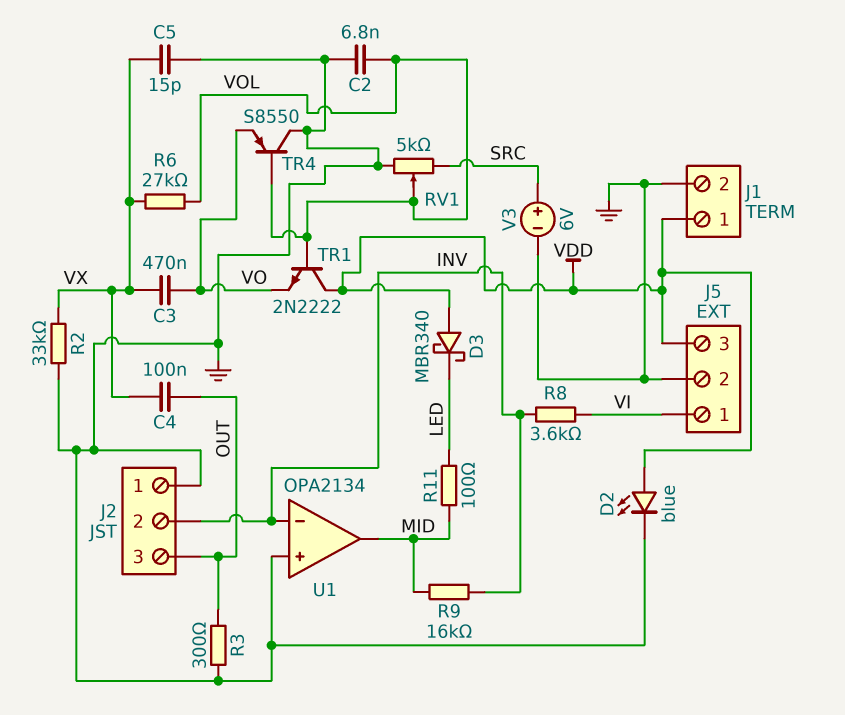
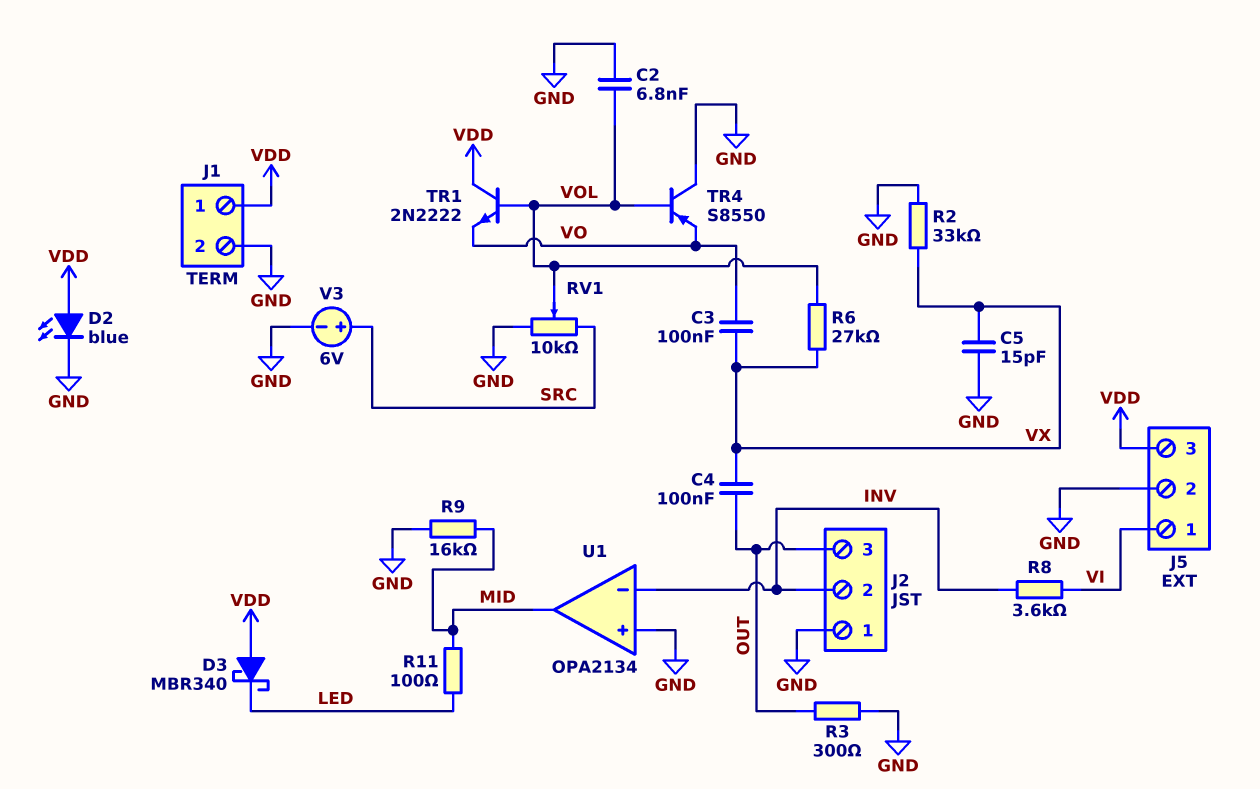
C3: 470nF (VO, VX) -> 100nF (VO, VX)
R9: 16k (INV, MID) -> 16k (GND, MID)
RV1: 5k (GND, SRC, wiper VOL) -> 10k (GND, SRC, wiper VOL)

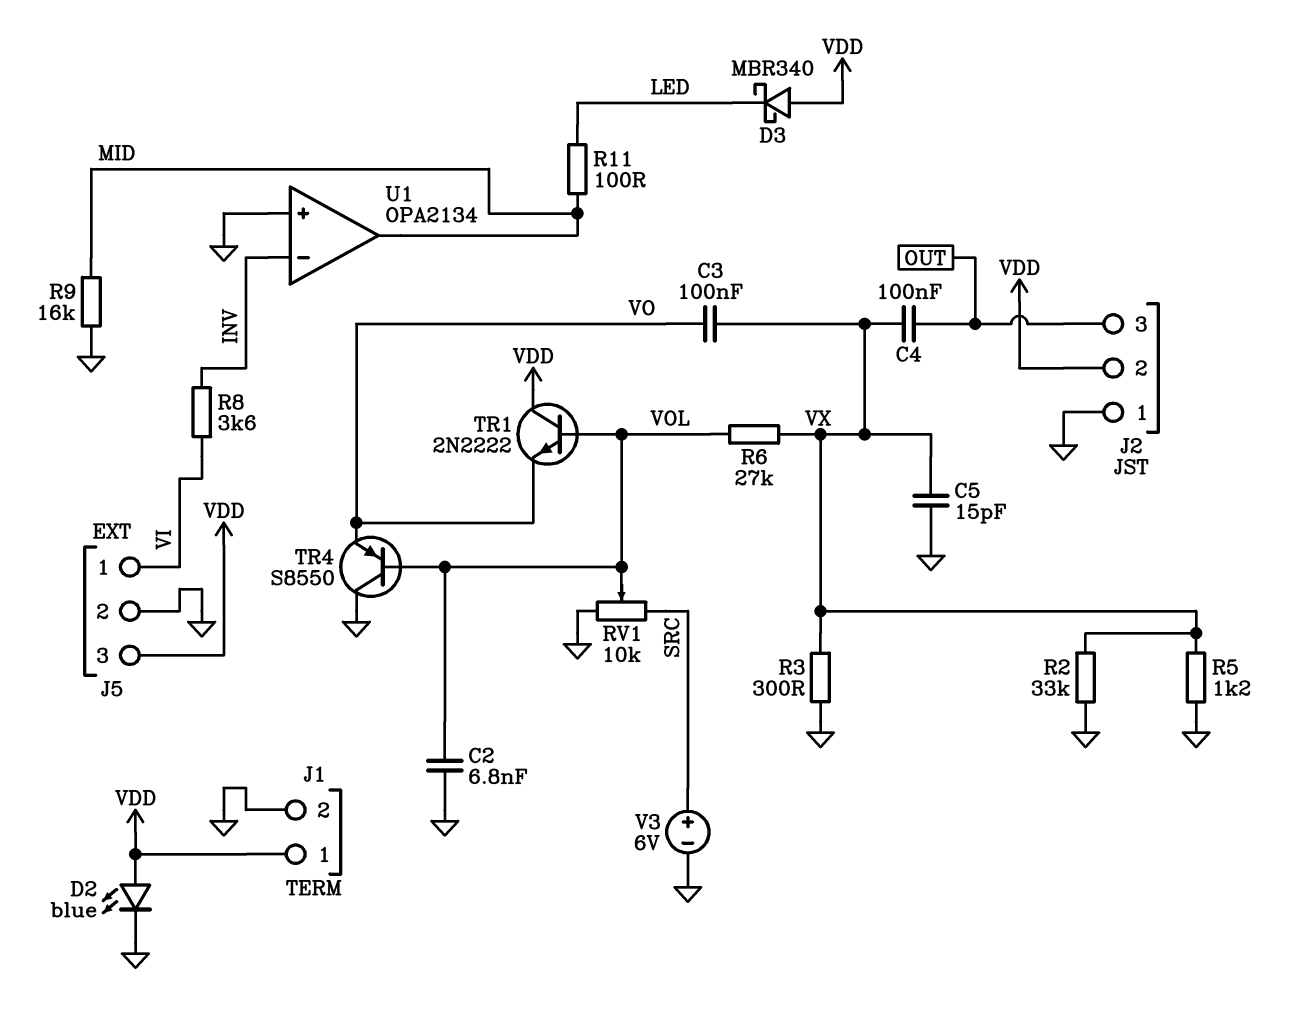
J2 pin 2: INV -> VDD
R3: 300 (GND, OUT) -> 300 (GND, VX)
R5: none -> 1.2k (GND, VX)

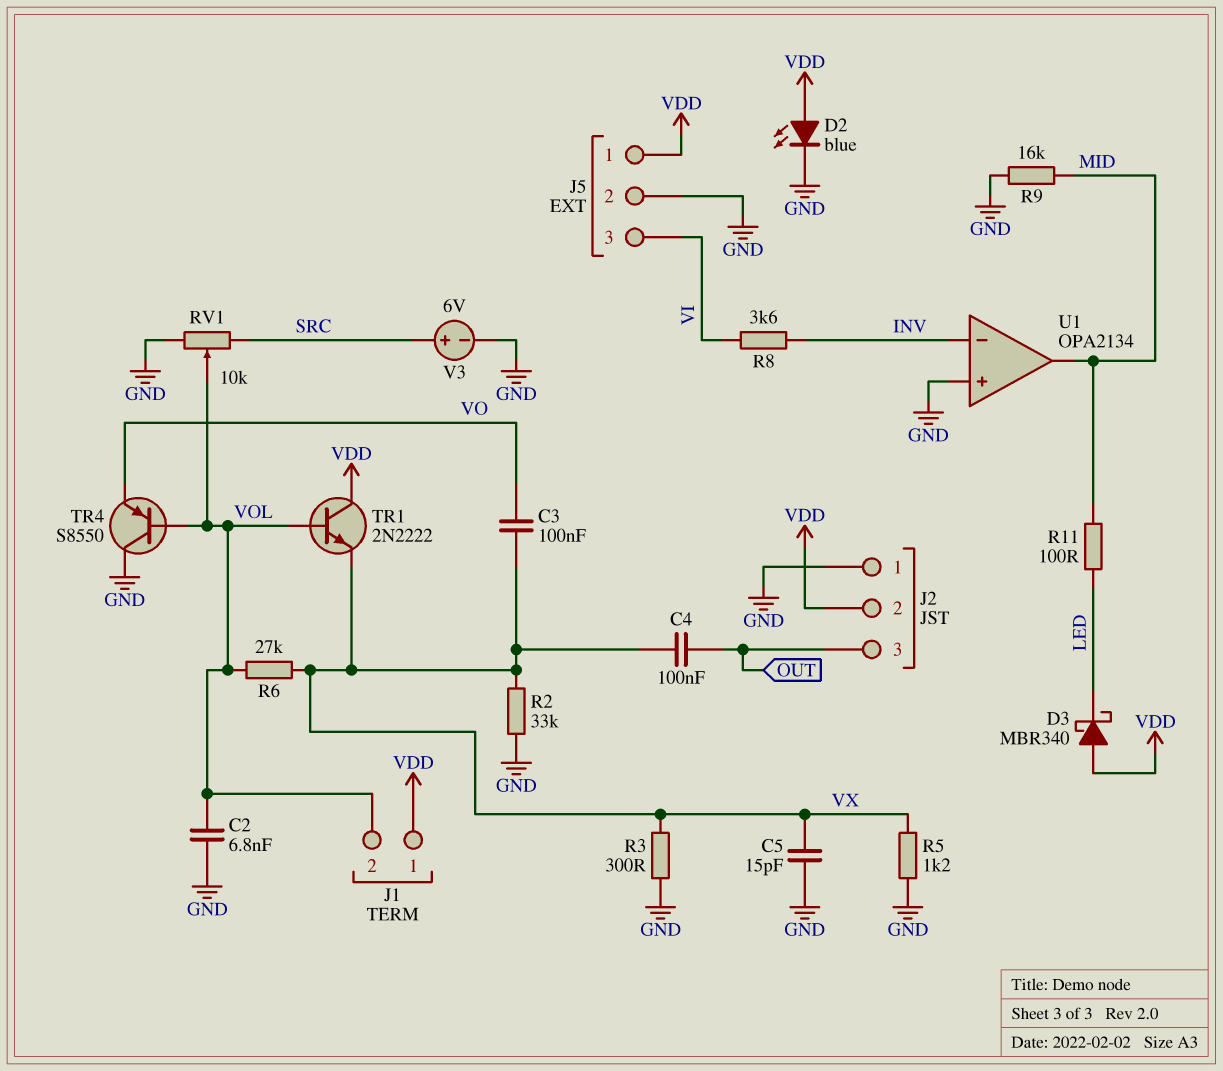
J1 pin 2: GND -> VOL
J5 pin 1: VI -> VDD
J5 pin 3: VDD -> VI
TR1: NPN 2N2222 (B VOL, C VDD, E VO) -> NPN 2N2222 (B VOL, C VDD, E VX)

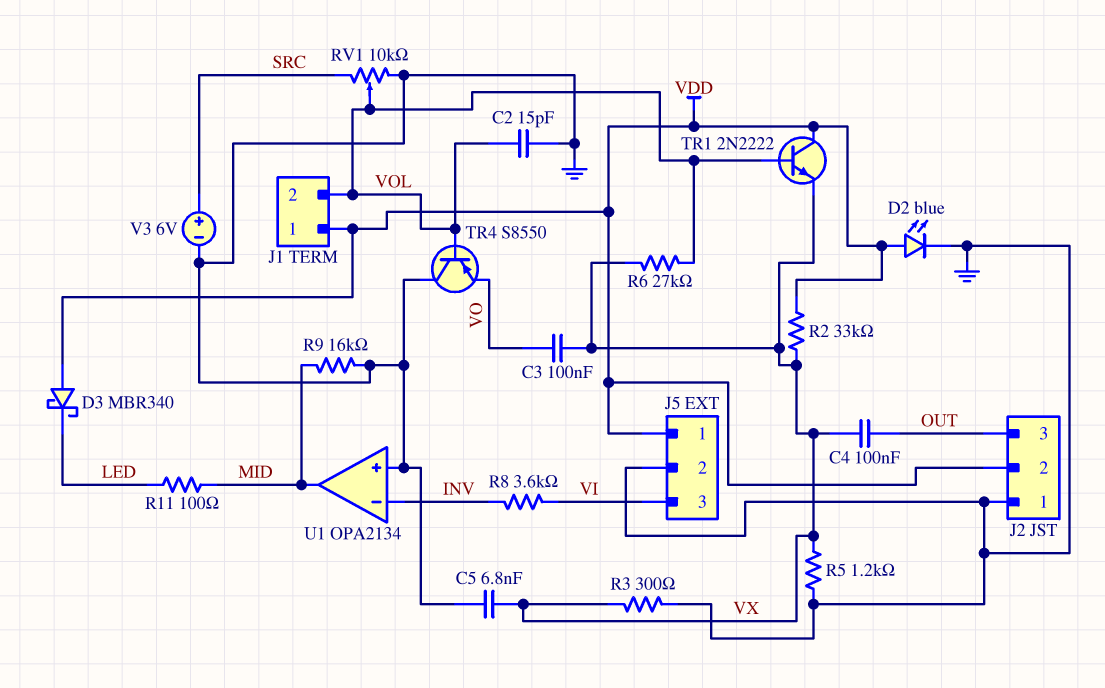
C2: 6.8nF (GND, VOL) -> 15pF (GND, VOL)
C5: 15pF (GND, VX) -> 6.8nF (GND, VX)
R2: 33k (GND, VX) -> 33k (VDD, VX)

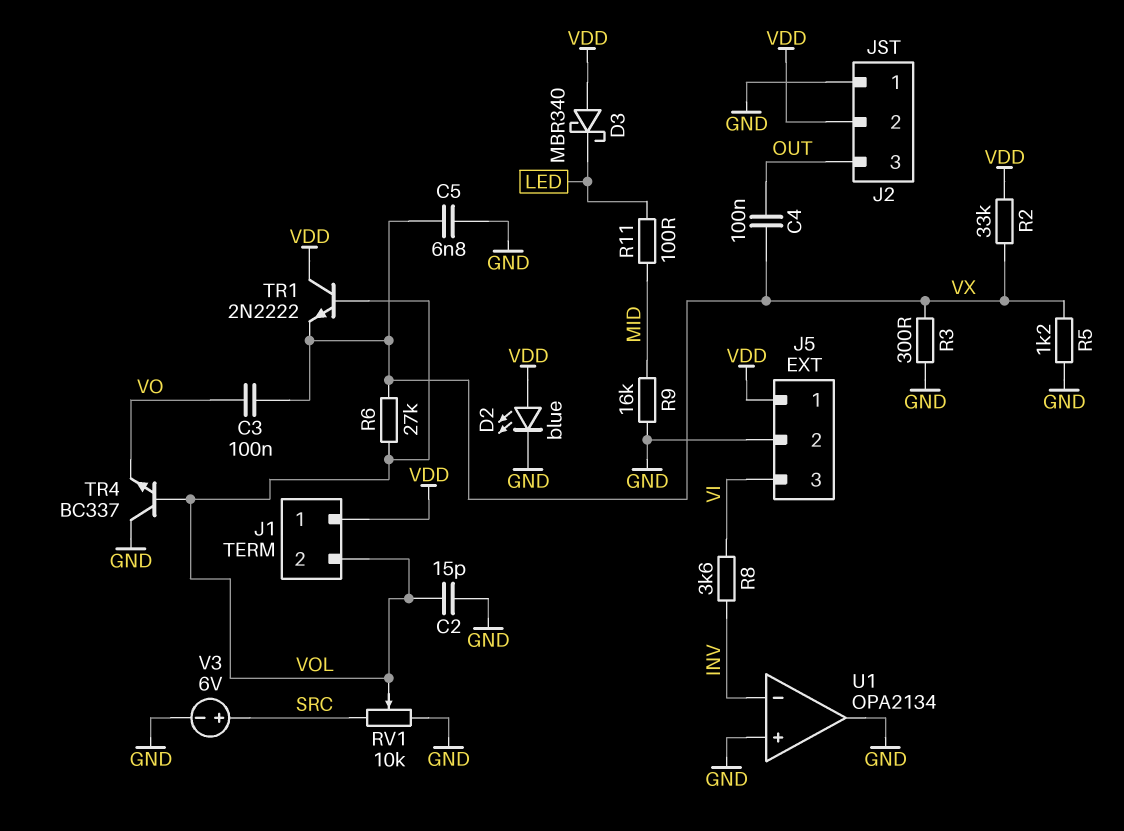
TR4: PNP S8550 (B VOL, C GND, E VO) -> NPN BC337 (B VOL, C GND, E VO)
U1 pin out: MID -> GND

